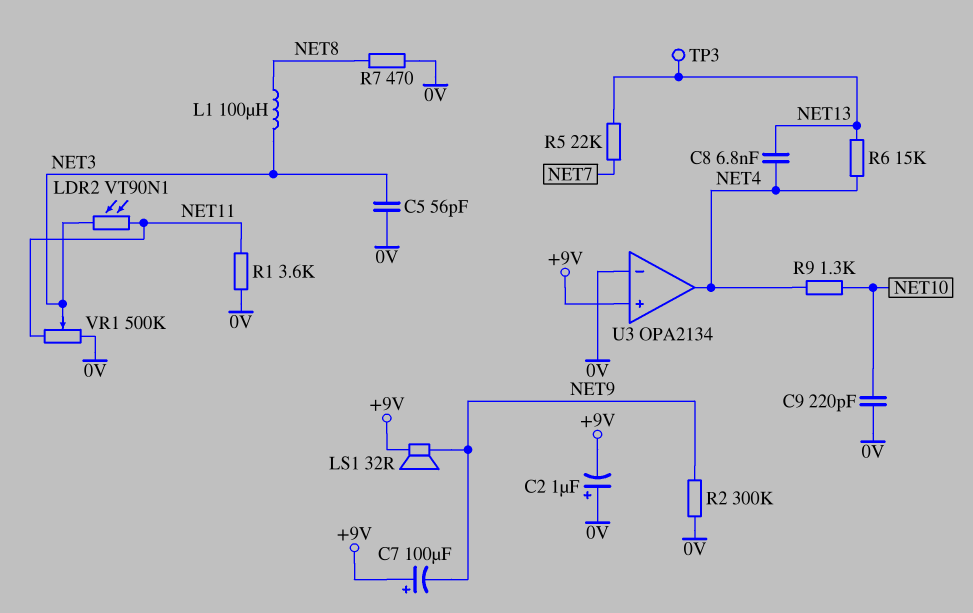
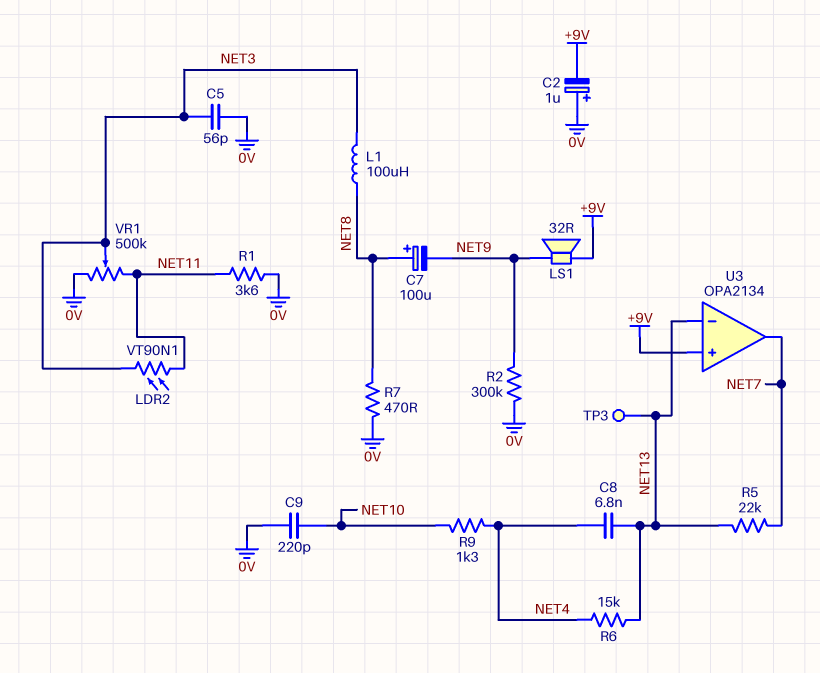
C7: 100uF (plus +9V, minus NET9) -> 100uF (plus NET8, minus NET9)
U3 pin in-: 0V -> NET13
U3 pin out: NET4 -> NET7

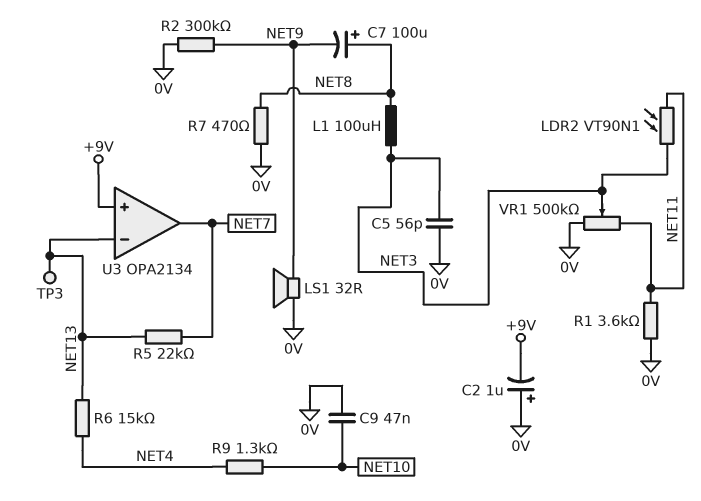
C8: 6.8nF (NET4, NET13) -> none
C9: 220pF (0V, NET10) -> 47nF (0V, NET10)
LS1: speaker 32R (+9V, NET9) -> speaker 32R (0V, NET9)

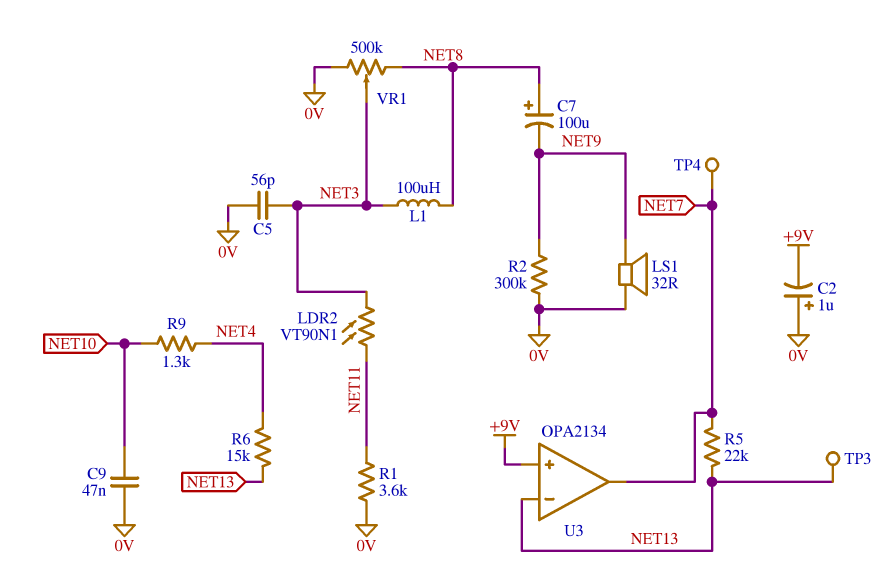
R7: 470 (0V, NET8) -> none
TP4: none -> test point (NET7)
VR1: 500k (0V, NET11, wiper NET3) -> 500k (0V, NET8, wiper NET3)

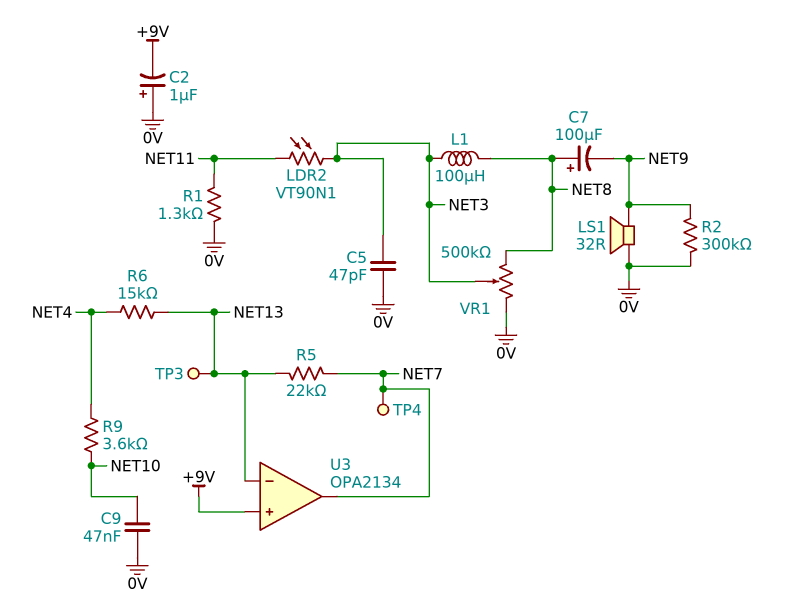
C5: 56pF (0V, NET3) -> 47pF (0V, NET3)
R1: 3.6k (0V, NET11) -> 1.3k (0V, NET11)
R9: 1.3k (NET4, NET10) -> 3.6k (NET4, NET10)

